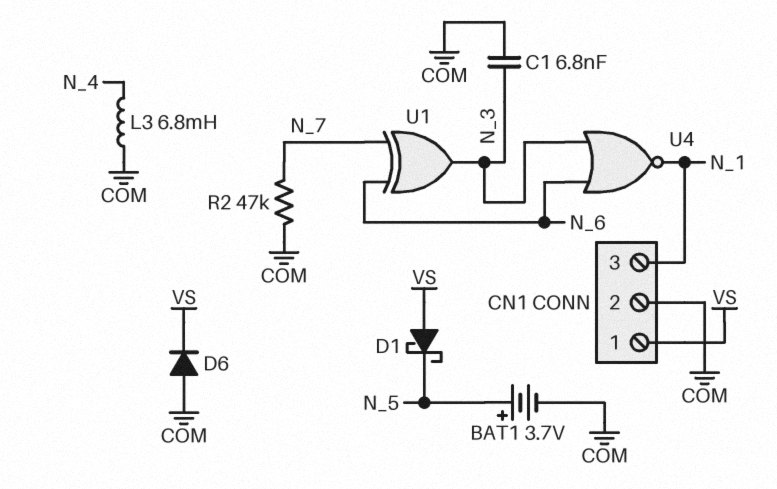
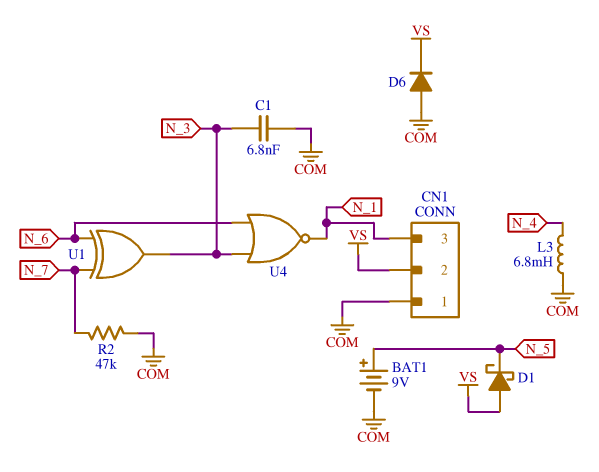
BAT1: 3.7V (plus N_5, minus COM) -> 9V (plus N_5, minus COM)
CN1 pin 1: VS -> COM
CN1 pin 2: COM -> VS

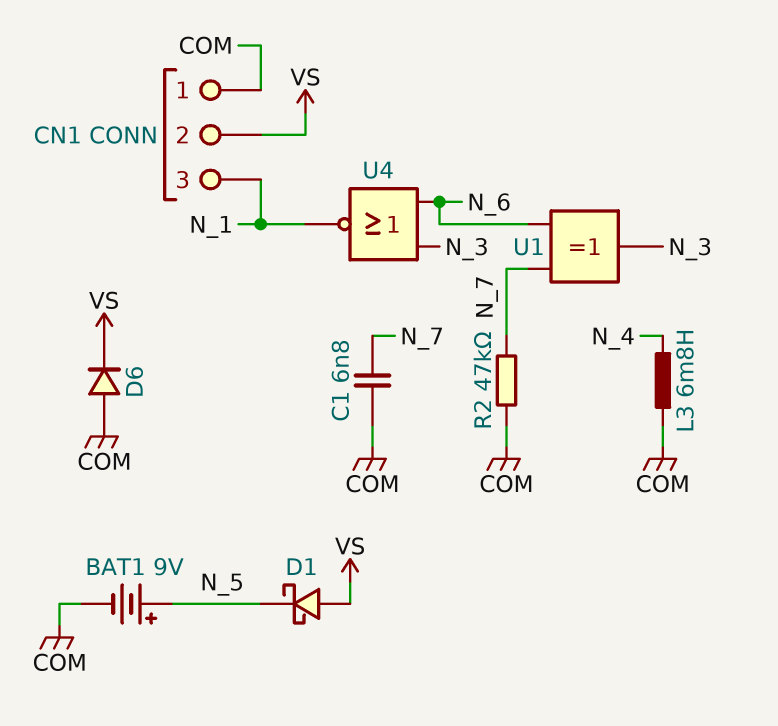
C1: 6.8nF (COM, N_3) -> 6.8nF (COM, N_7)

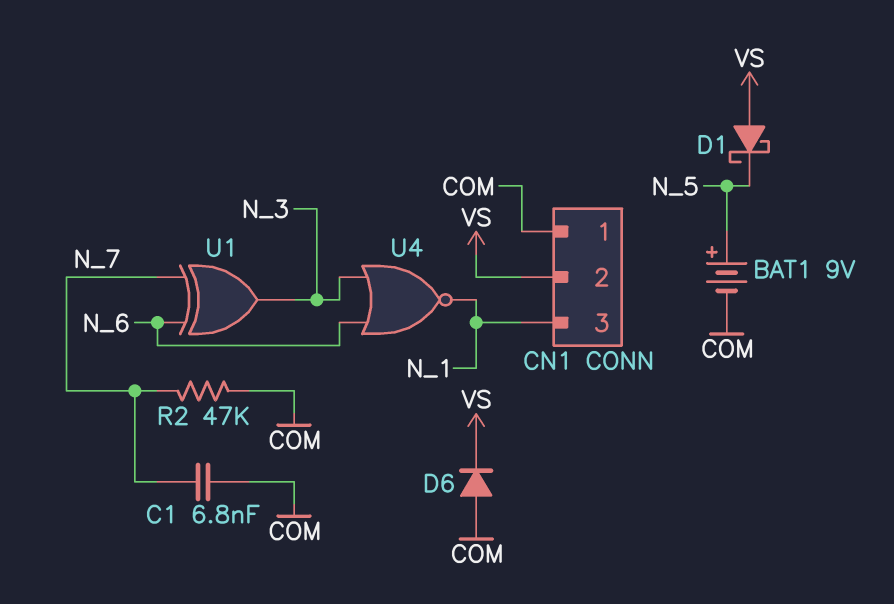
L3: 6.8mH (COM, N_4) -> none

